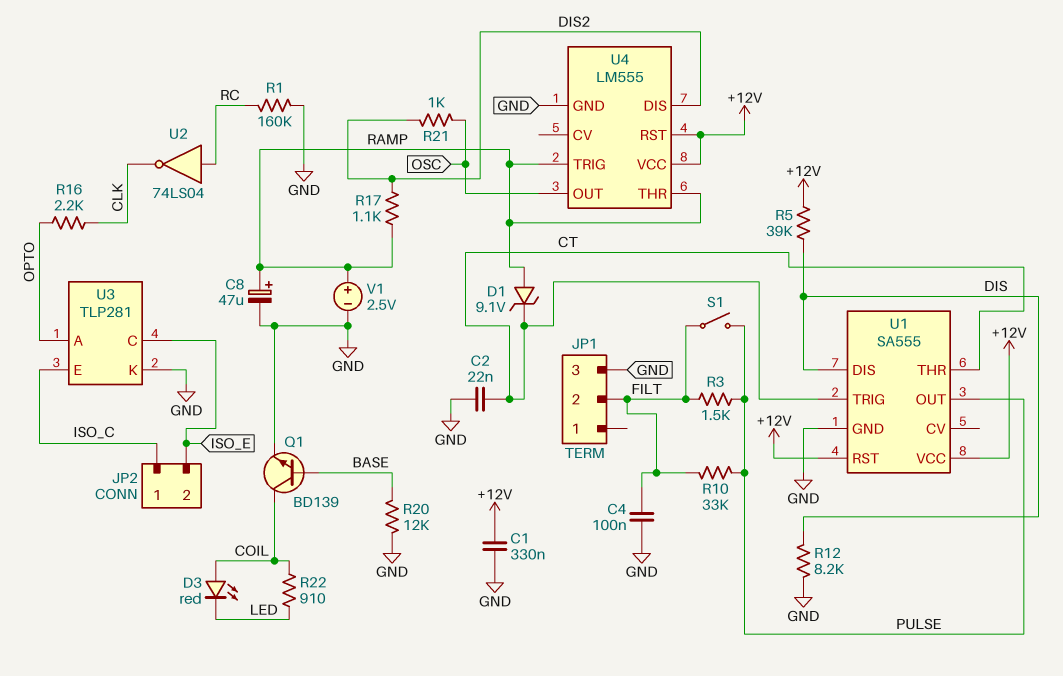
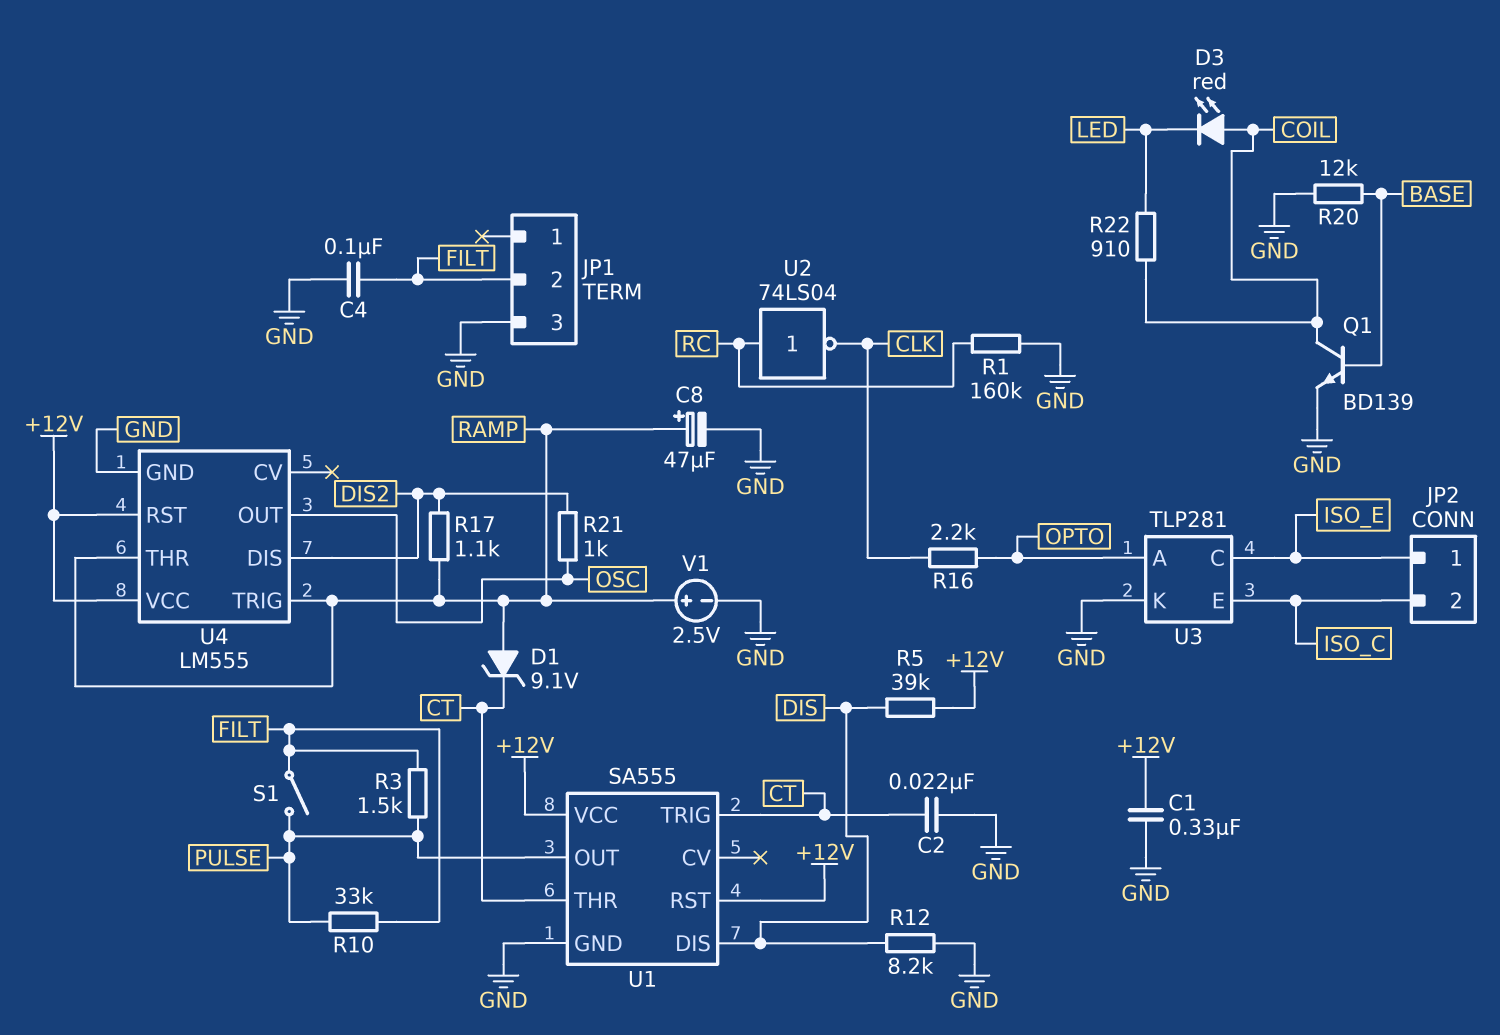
JP2 pin 1: ISO_C -> ISO_E
JP2 pin 2: ISO_E -> ISO_C

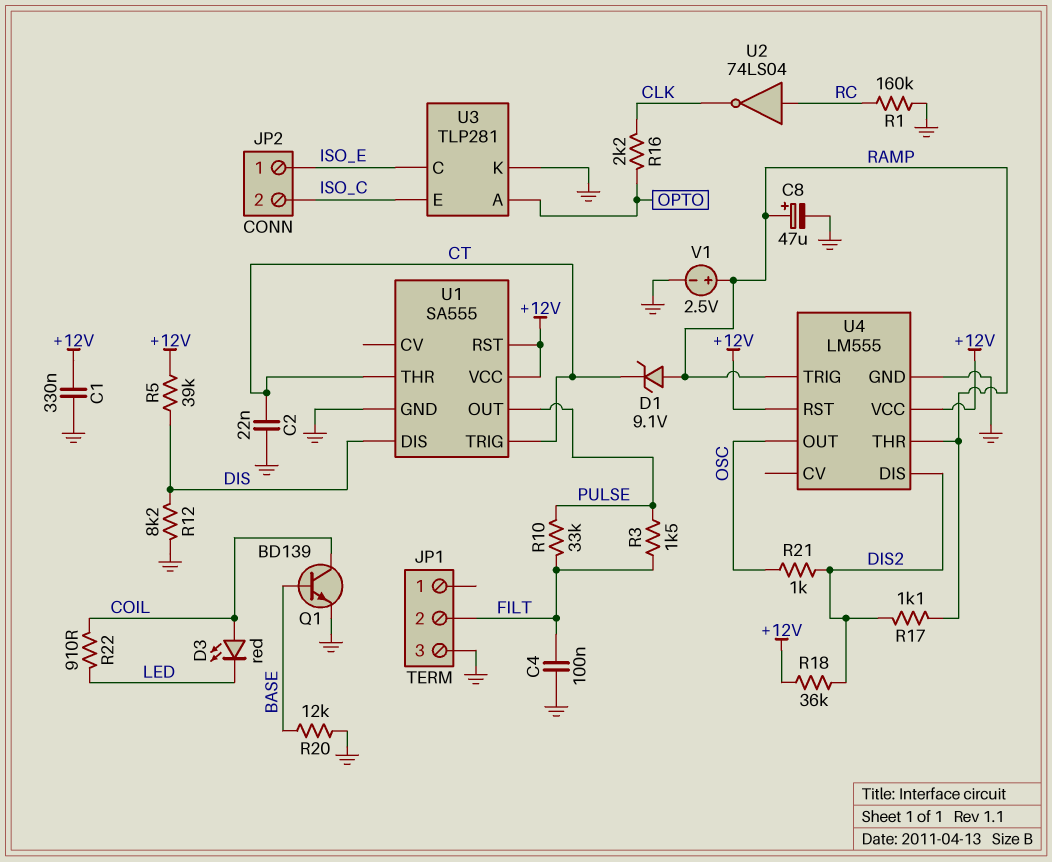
R18: none -> 36k (+12V, DIS2)
S1: switch (FILT, PULSE) -> none

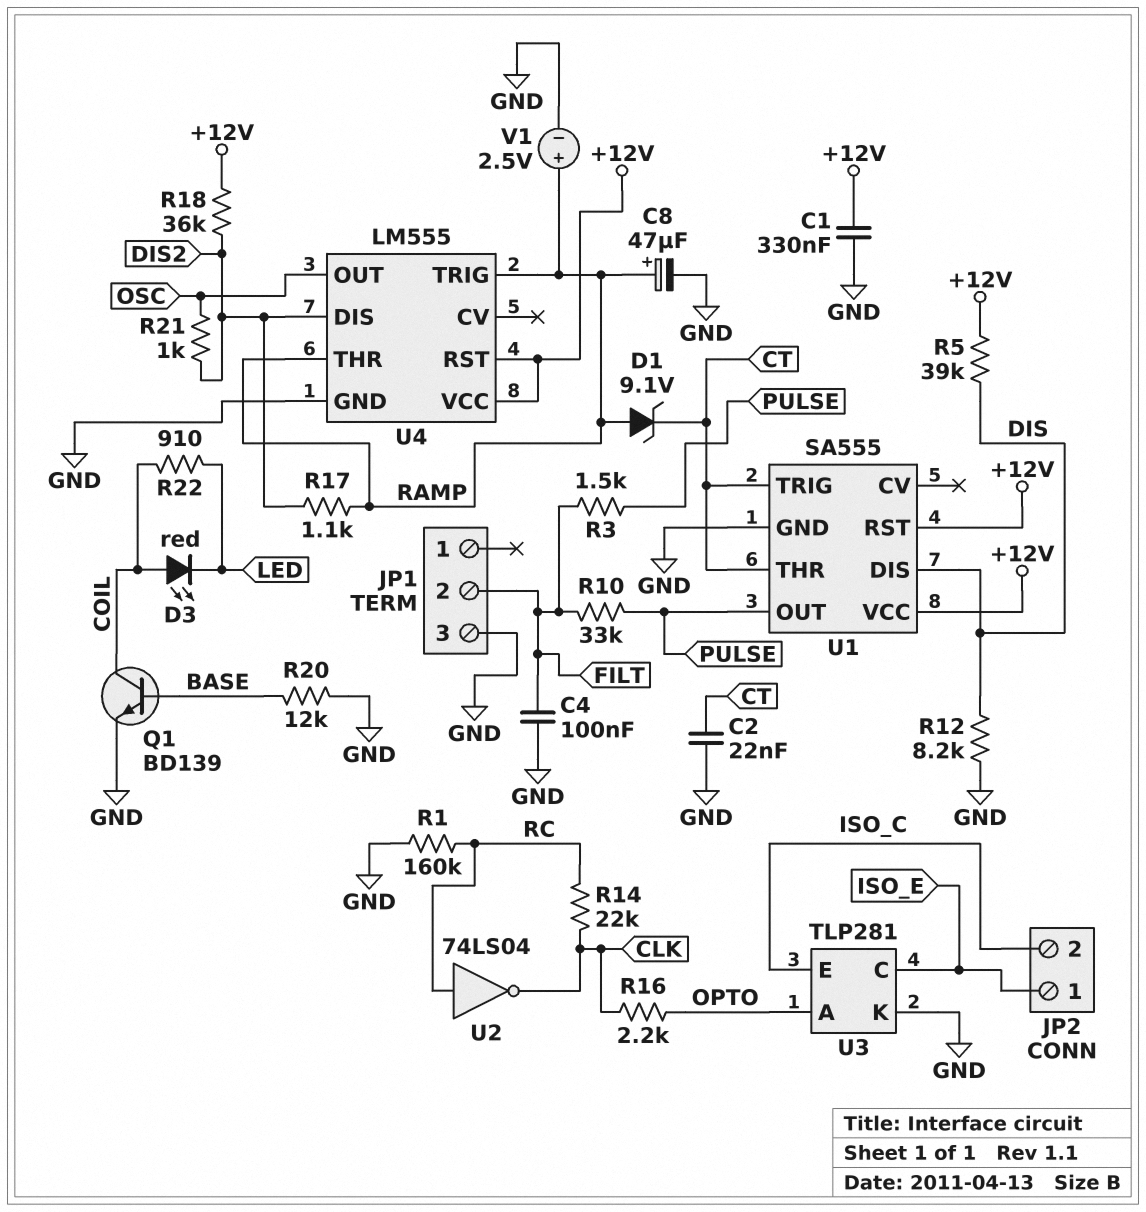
R14: none -> 22k (CLK, RC)

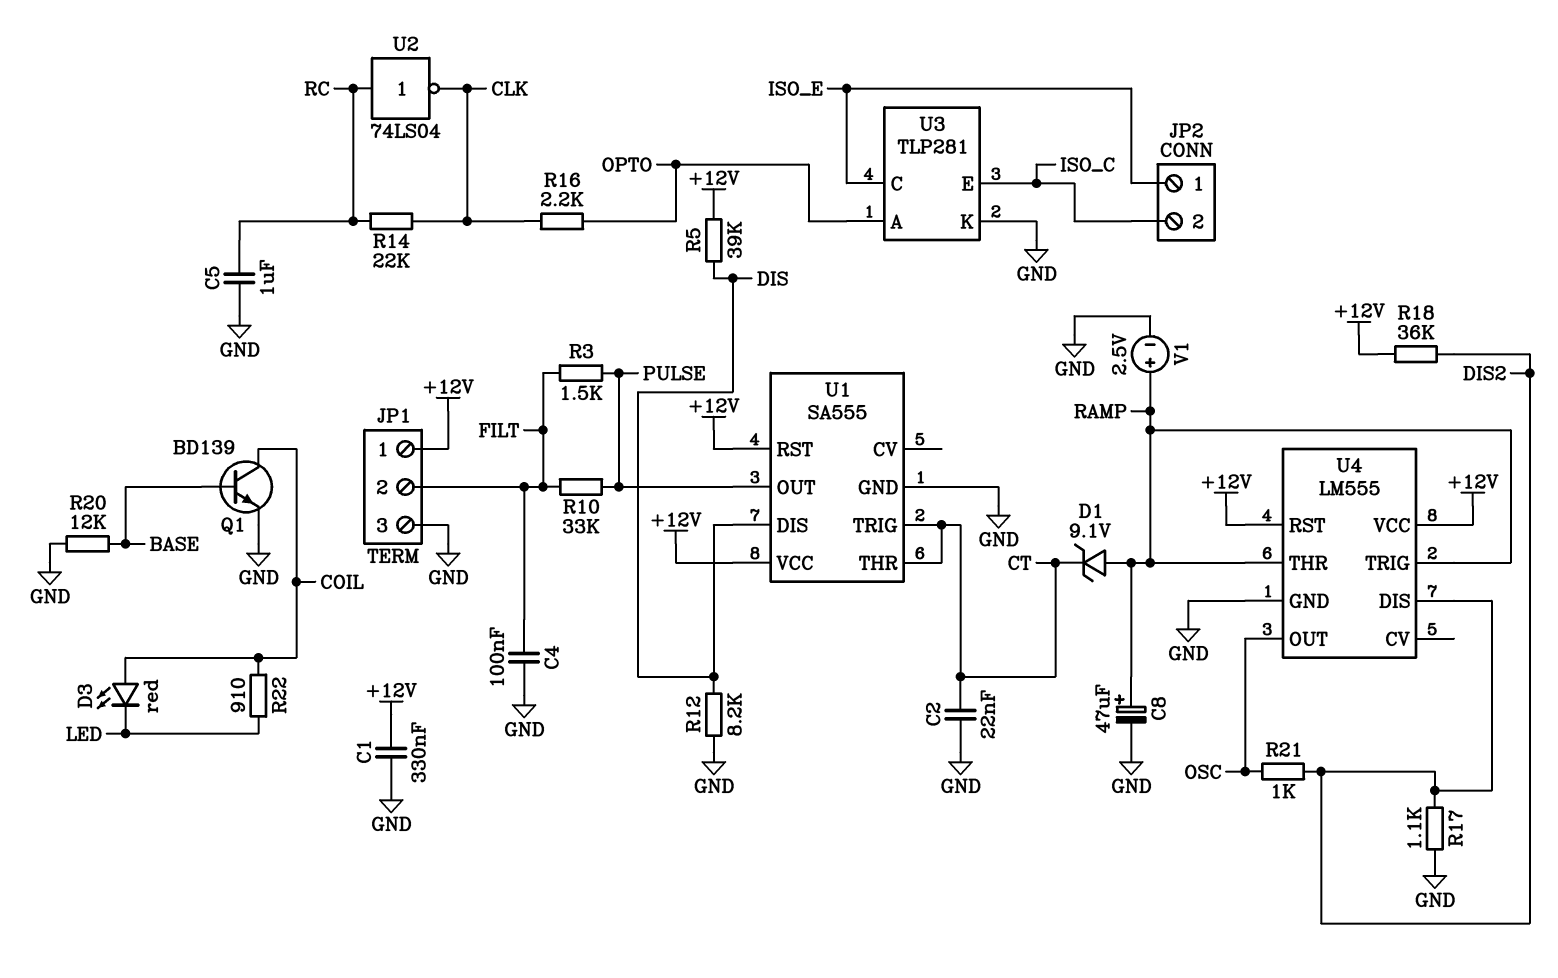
C5: none -> 1uF (GND, RC)
JP1 pin 1: none -> +12V
R1: 160k (GND, RC) -> none
R17: 1.1k (DIS2, RAMP) -> 1.1k (DIS2, GND)

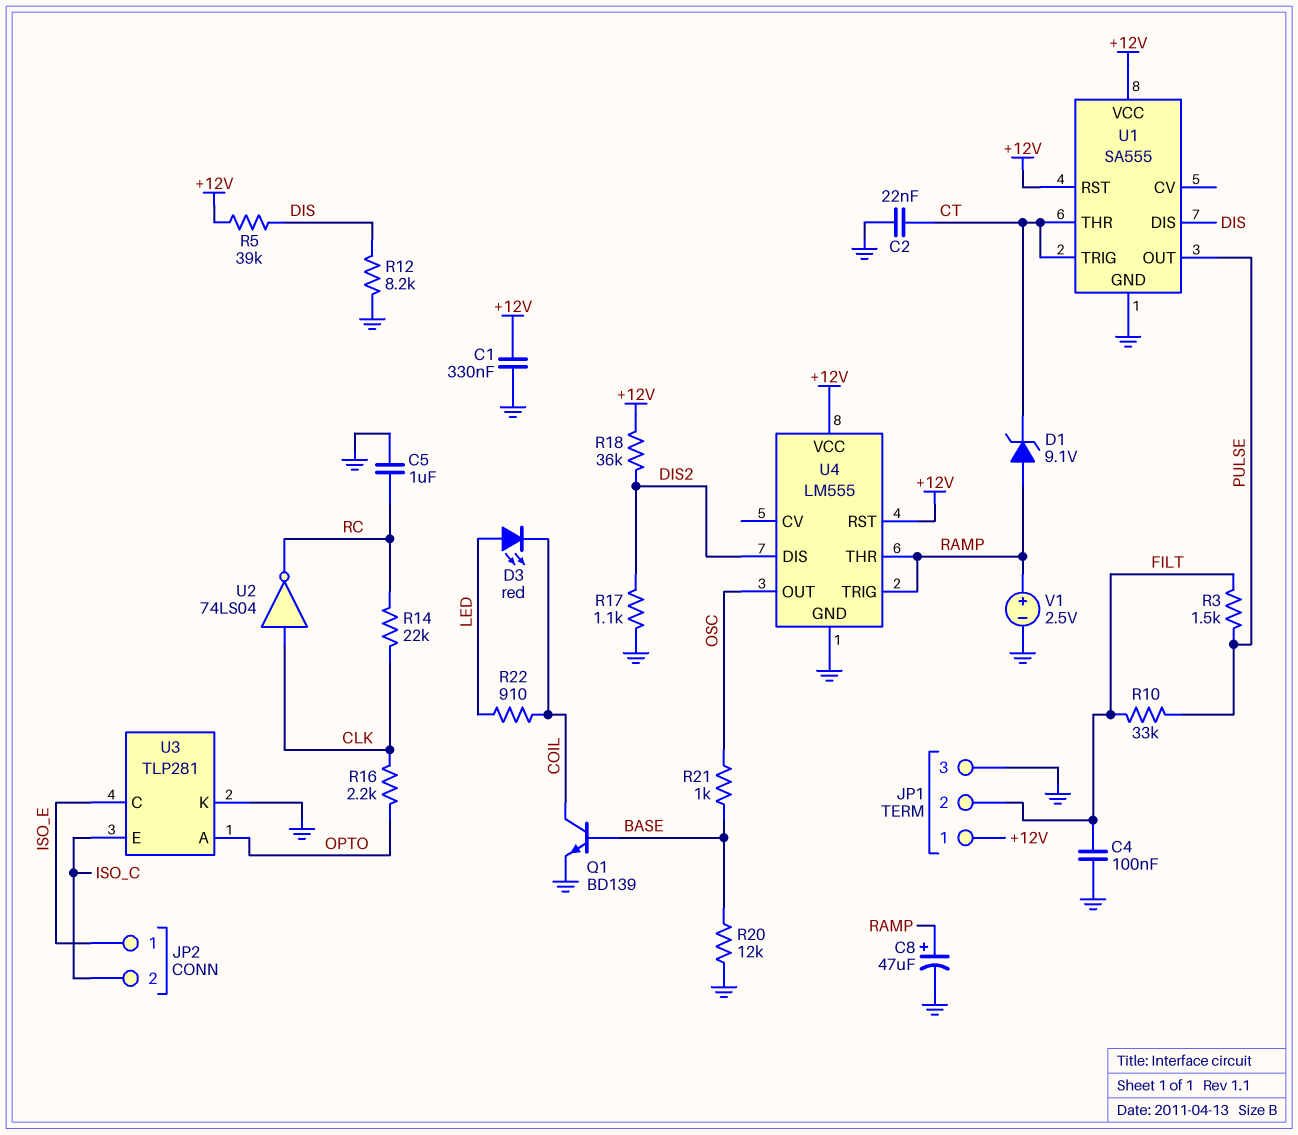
D3: LED red (A COIL, K LED) -> LED red (A LED, K COIL)
R21: 1k (DIS2, OSC) -> 1k (BASE, OSC)
U2: NOT 74LS04 (in RC, out CLK) -> NOT 74LS04 (in CLK, out RC)

